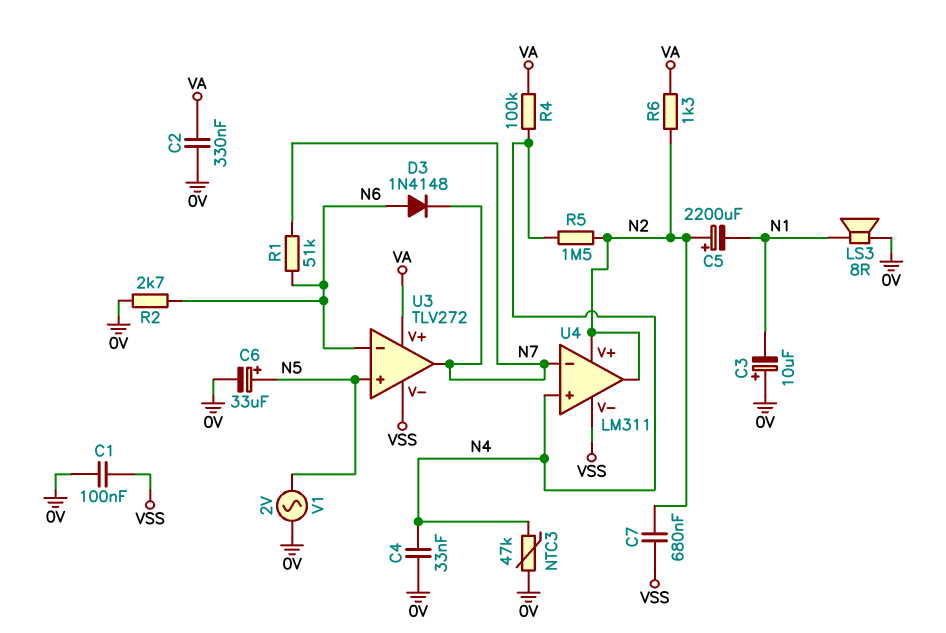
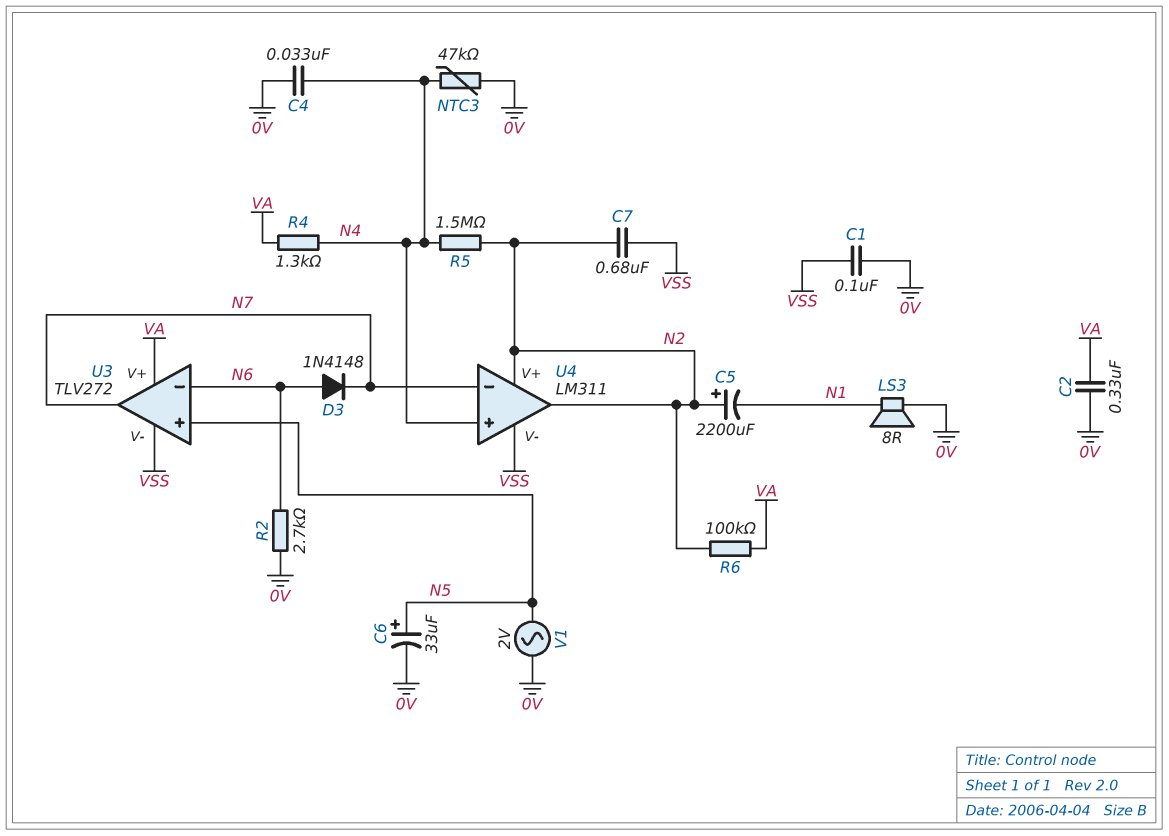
C3: 10uF (plus 0V, minus N1) -> none
R1: 51k (N6, N7) -> none
R4: 100k (N4, VA) -> 1.3k (N4, VA)
R6: 1.3k (N2, VA) -> 100k (N2, VA)

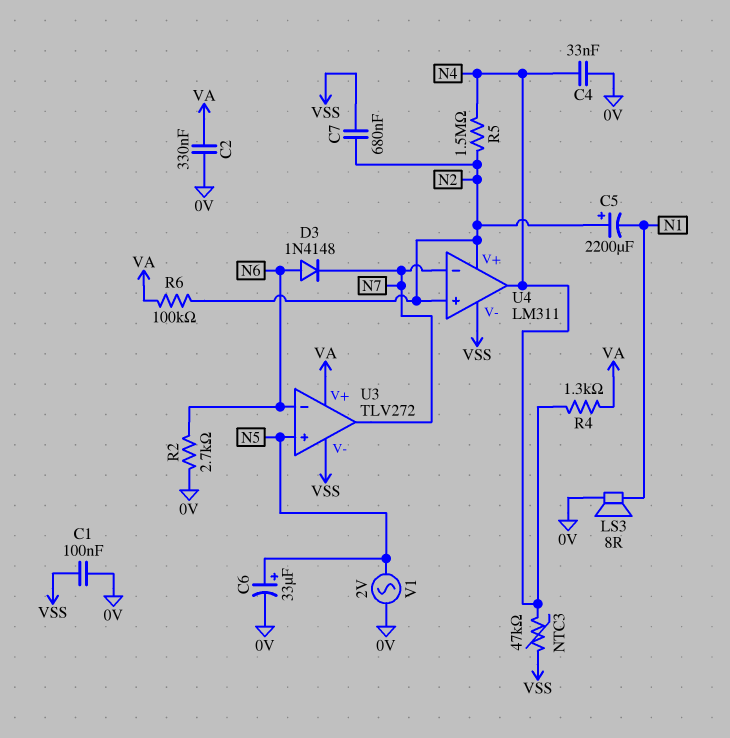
NTC3: 47k (0V, N4) -> 47k (N4, VSS)
U4 pin in+: N4 -> N2
U4 pin out: N2 -> N4

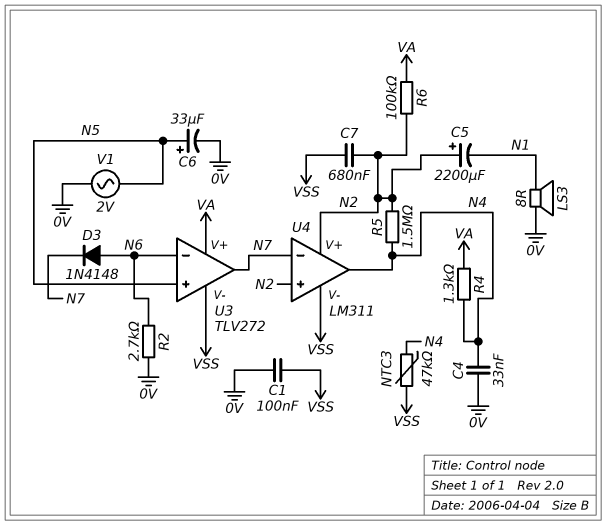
C2: 330nF (0V, VA) -> none

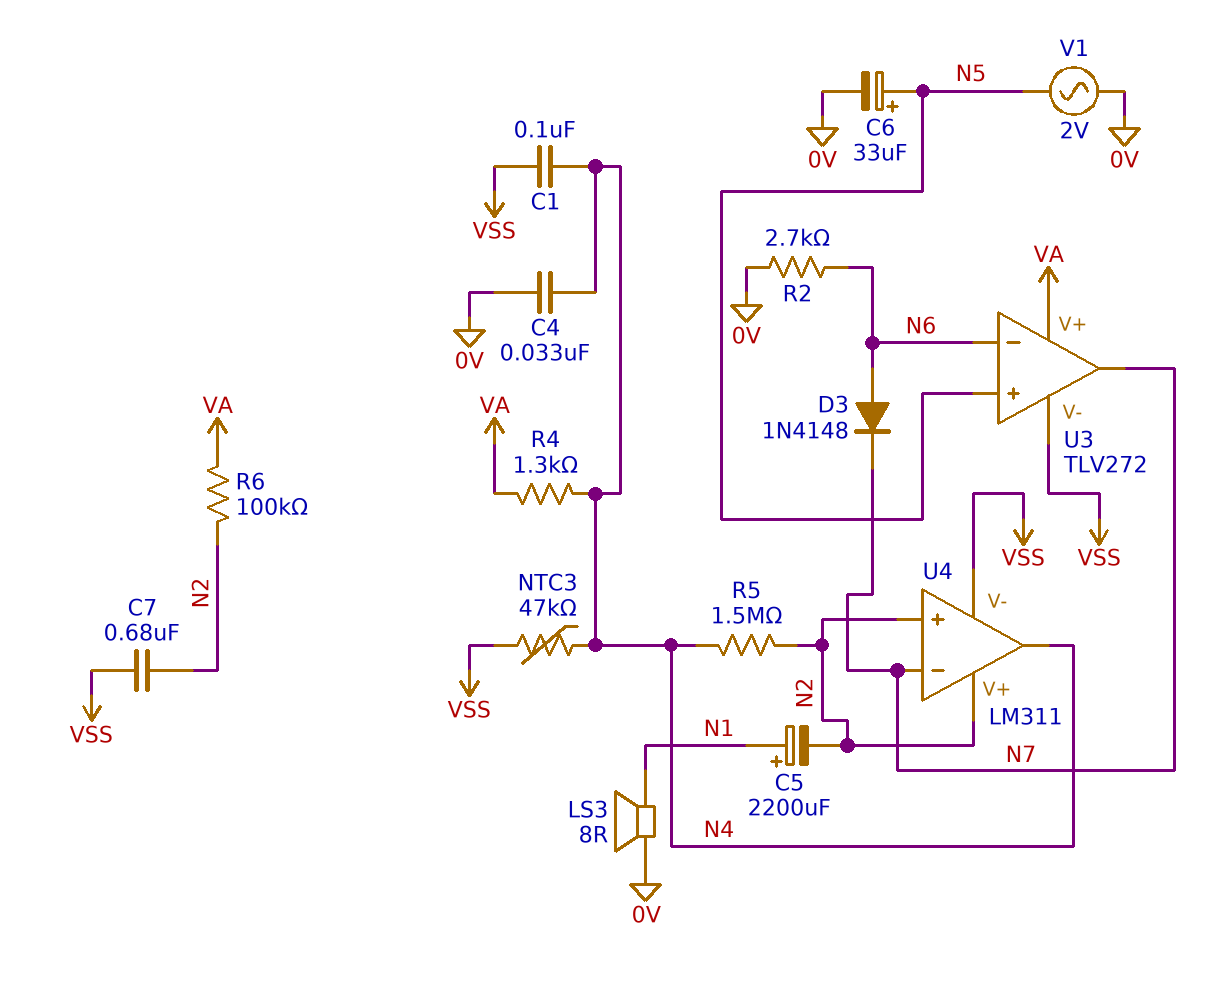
C1: 100nF (0V, VSS) -> 100nF (N4, VSS)
C5: 2200uF (plus N2, minus N1) -> 2200uF (plus N1, minus N2)

